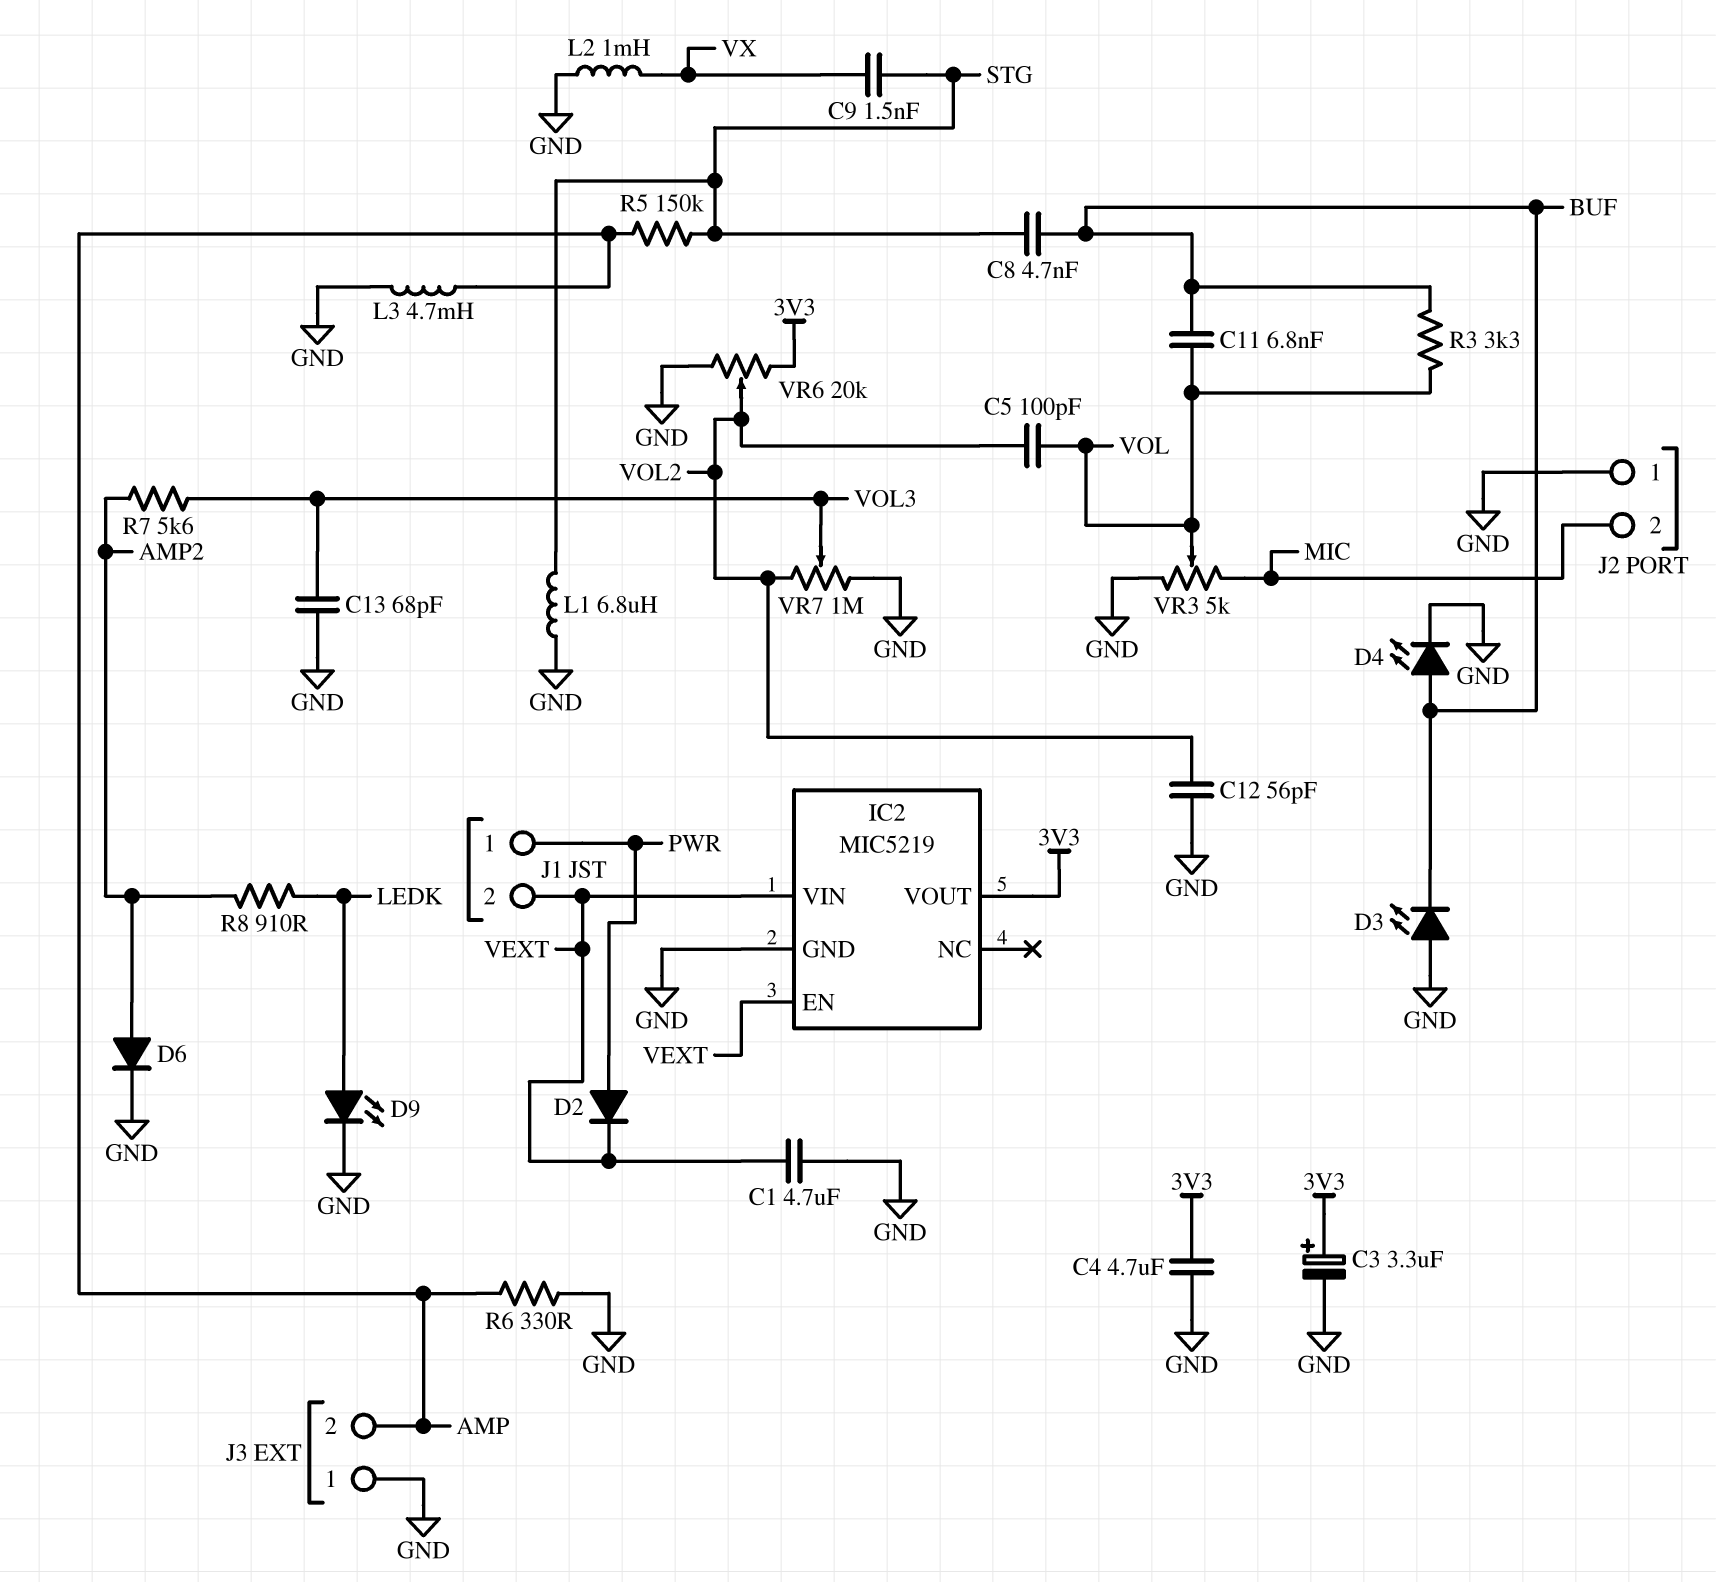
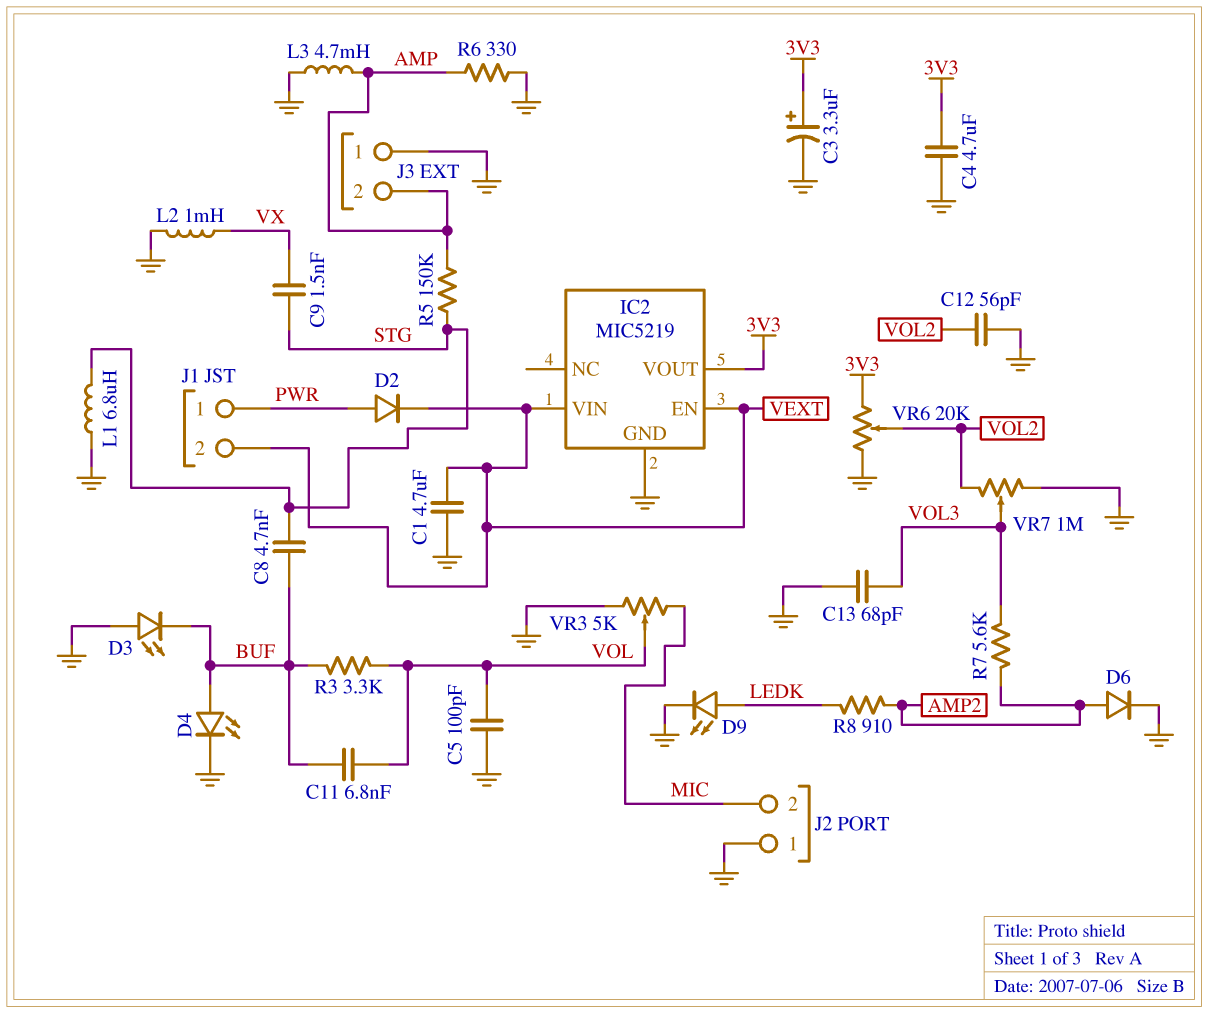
C5: 100pF (VOL, VOL2) -> 100pF (GND, VOL)

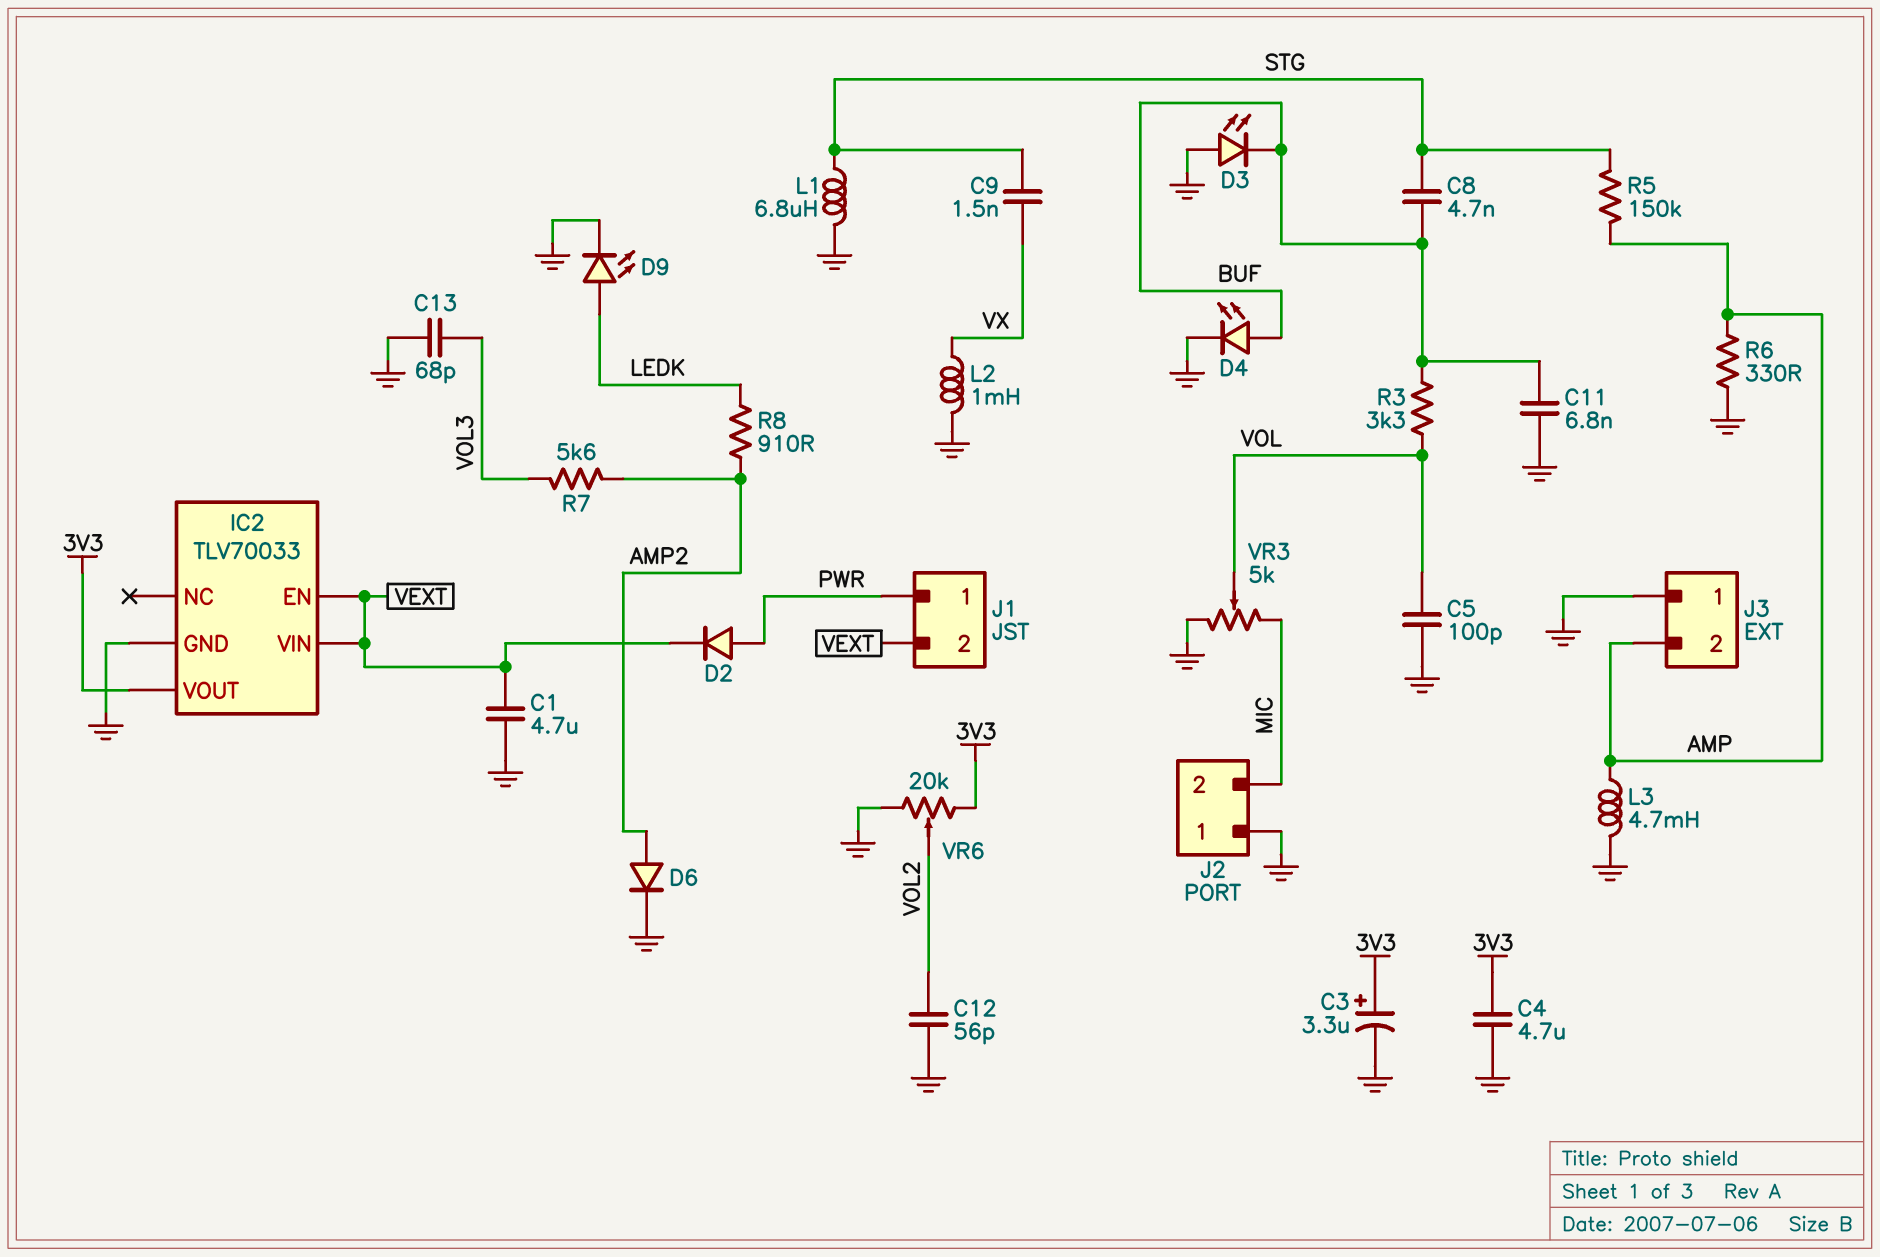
C11: 6.8nF (BUF, VOL) -> 6.8nF (BUF, GND)
IC2: MIC5219 -> TLV70033
VR7: 1M (GND, VOL2, wiper VOL3) -> none

